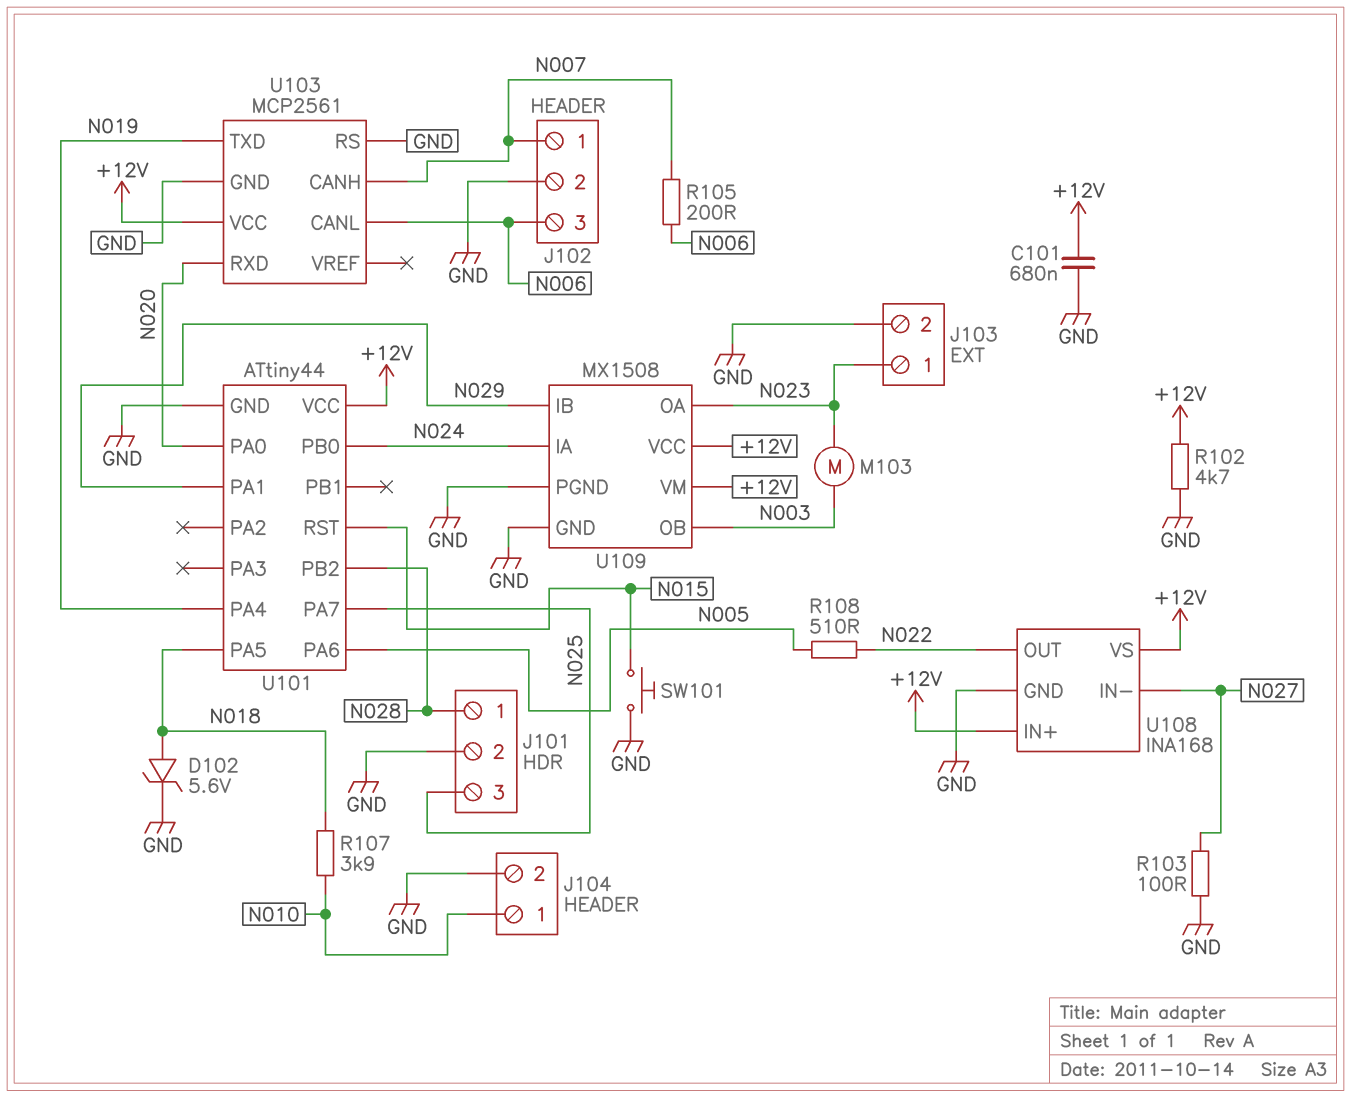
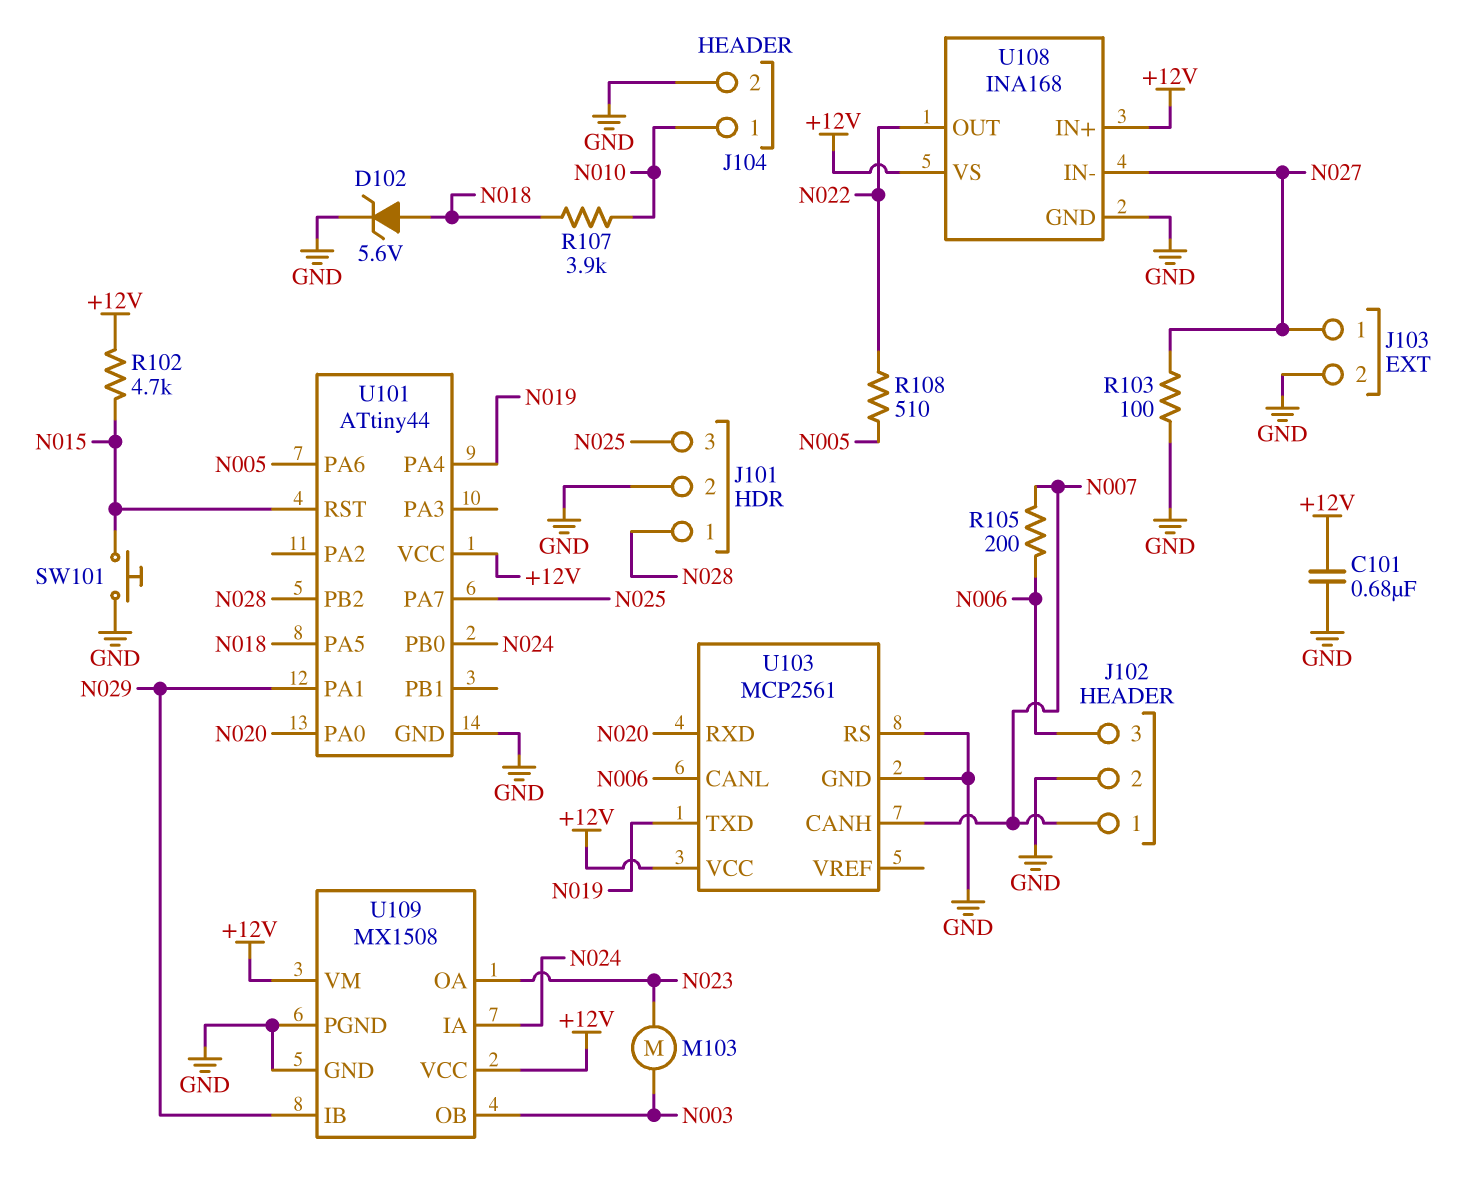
J103 pin 1: N023 -> N027
R102: 4.7k (+12V, GND) -> 4.7k (+12V, N015)

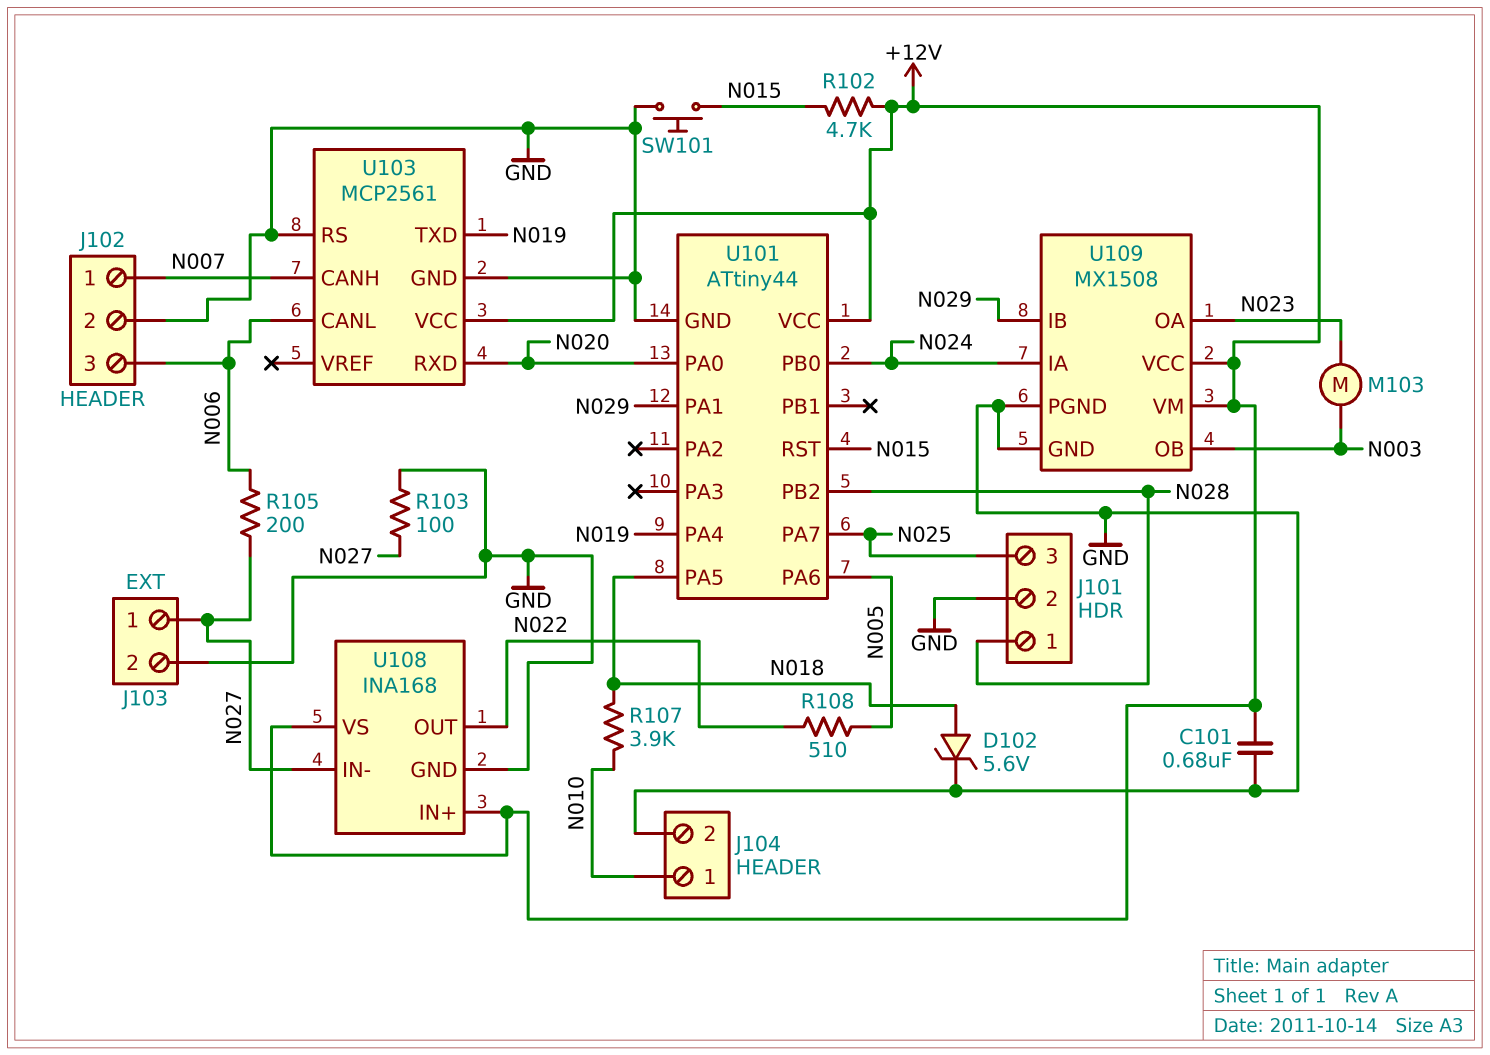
R105: 200 (N006, N007) -> 200 (N006, N027)

